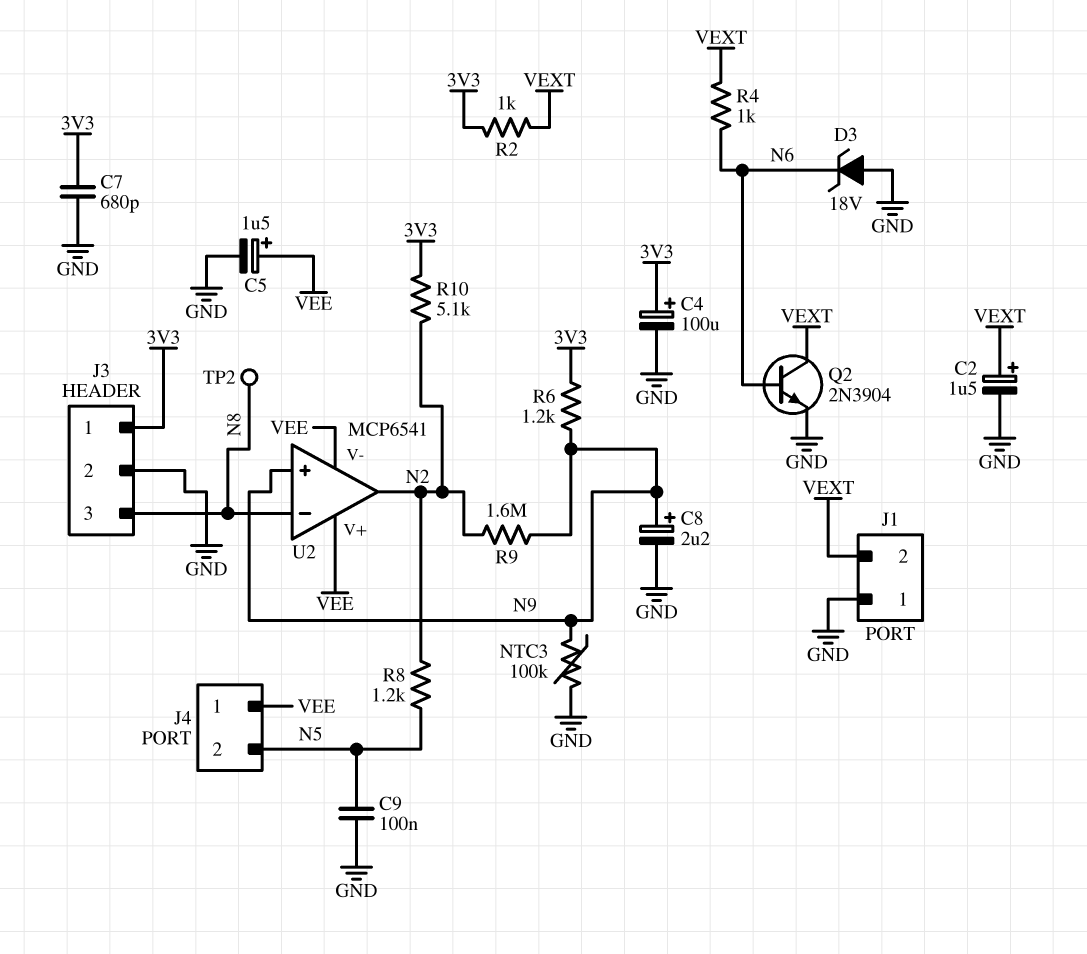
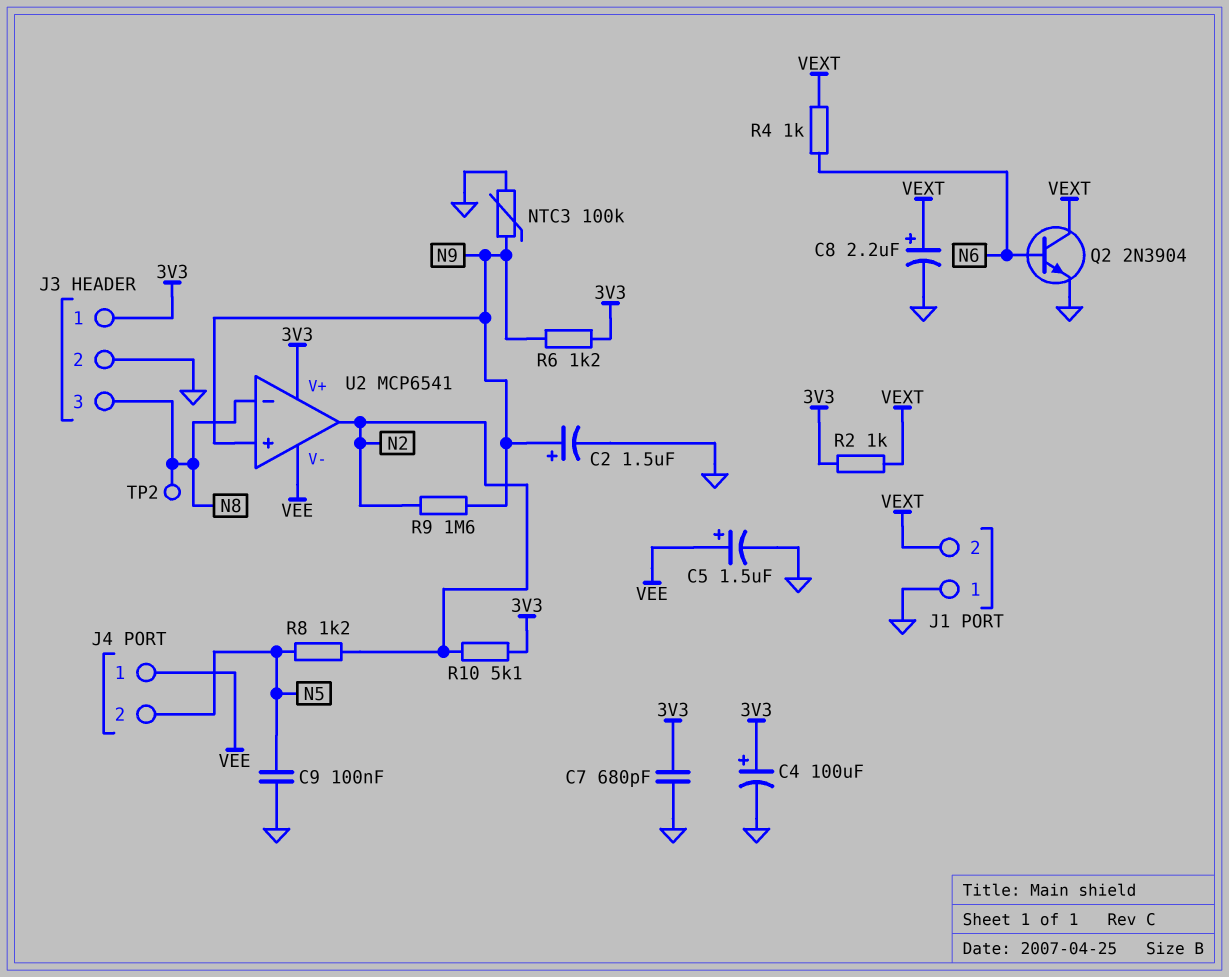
C2: 1.5uF (plus VEXT, minus GND) -> 1.5uF (plus N9, minus GND)
C8: 2.2uF (plus N9, minus GND) -> 2.2uF (plus VEXT, minus GND)
D3: zener 18V (A GND, K N6) -> none
U2 pin V+: VEE -> 3V3

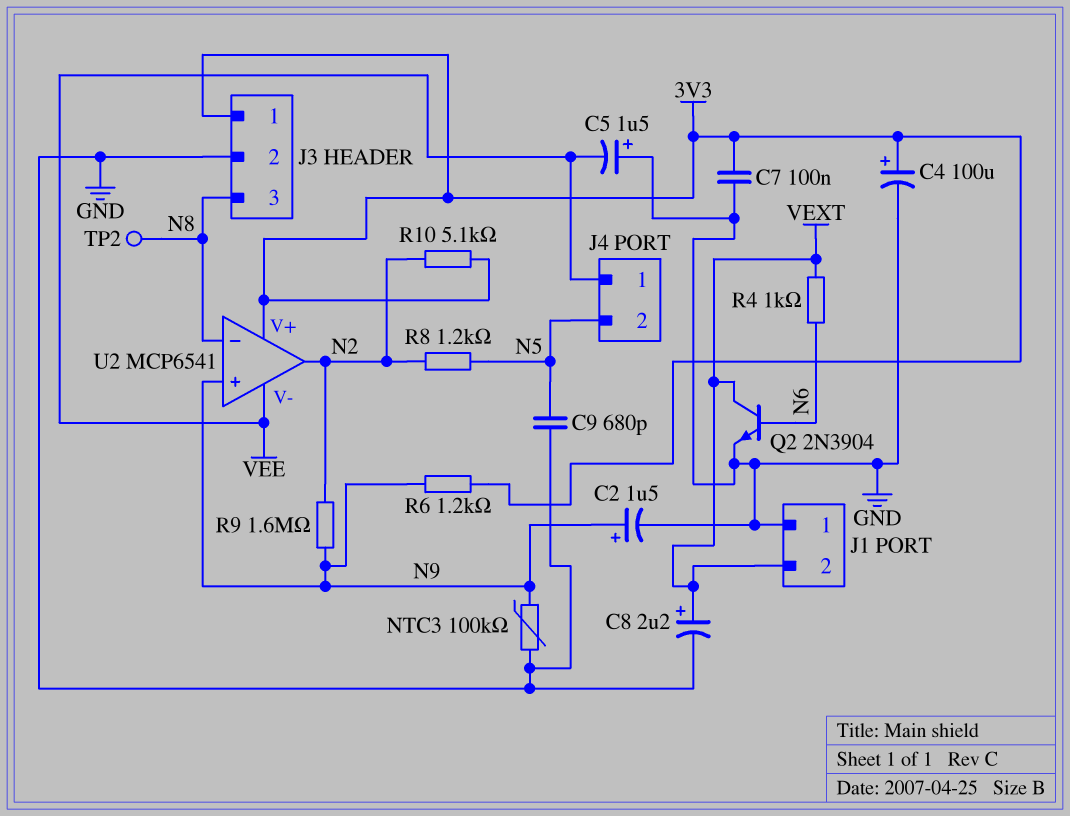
C5: 1.5uF (plus VEE, minus GND) -> 1.5uF (plus GND, minus VEE)
C7: 680pF (3V3, GND) -> 100nF (3V3, GND)
C9: 100nF (GND, N5) -> 680pF (GND, N5)
R2: 1k (3V3, VEXT) -> none

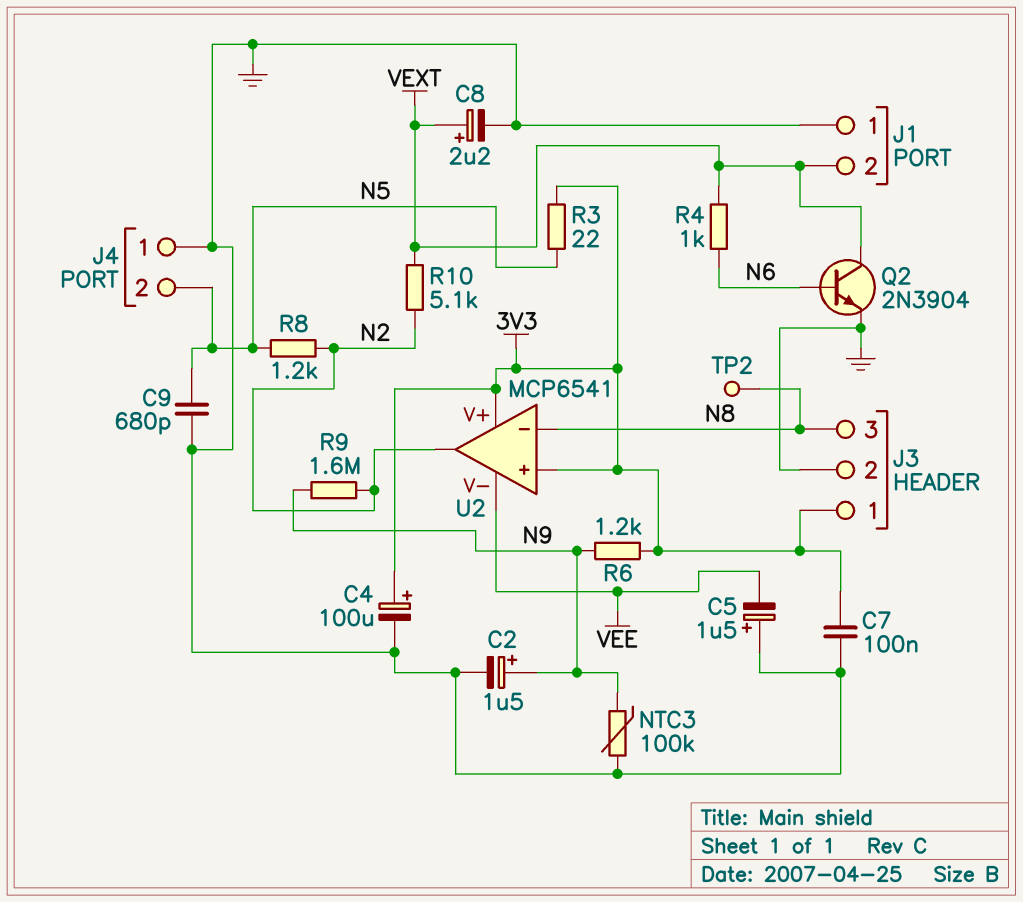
J4 pin 1: VEE -> GND
R3: none -> 22 (3V3, N5)
R10: 5.1k (3V3, N2) -> 5.1k (N2, VEXT)
U2 pin in+: N9 -> 3V3

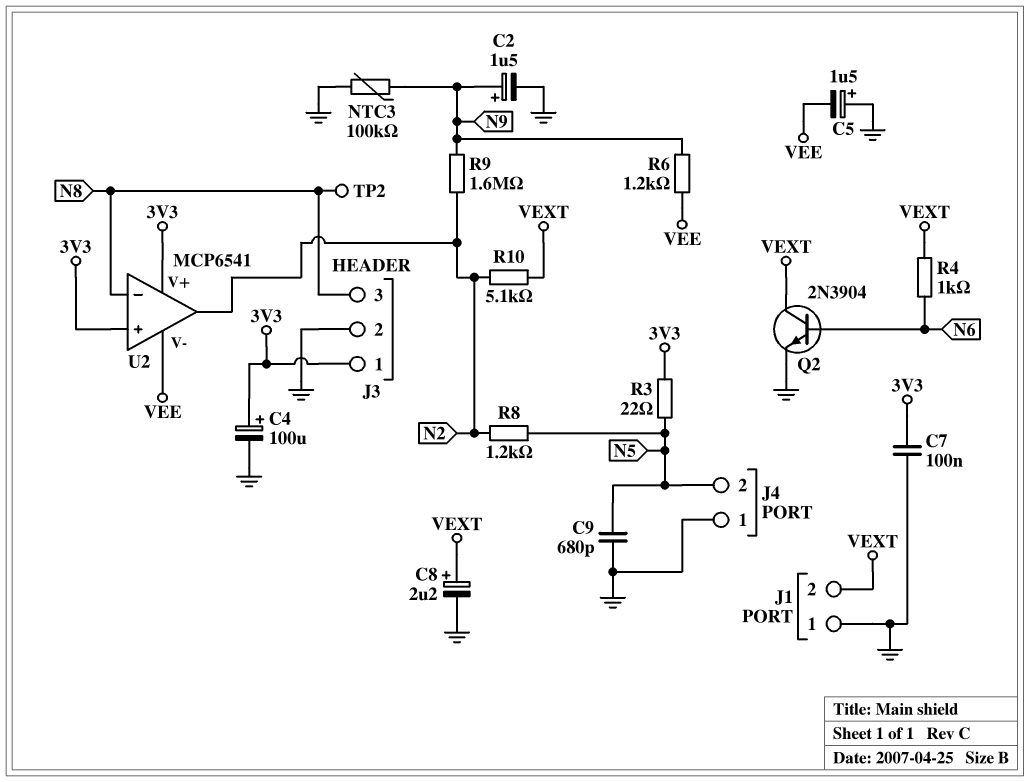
R6: 1.2k (3V3, N9) -> 1.2k (N9, VEE)

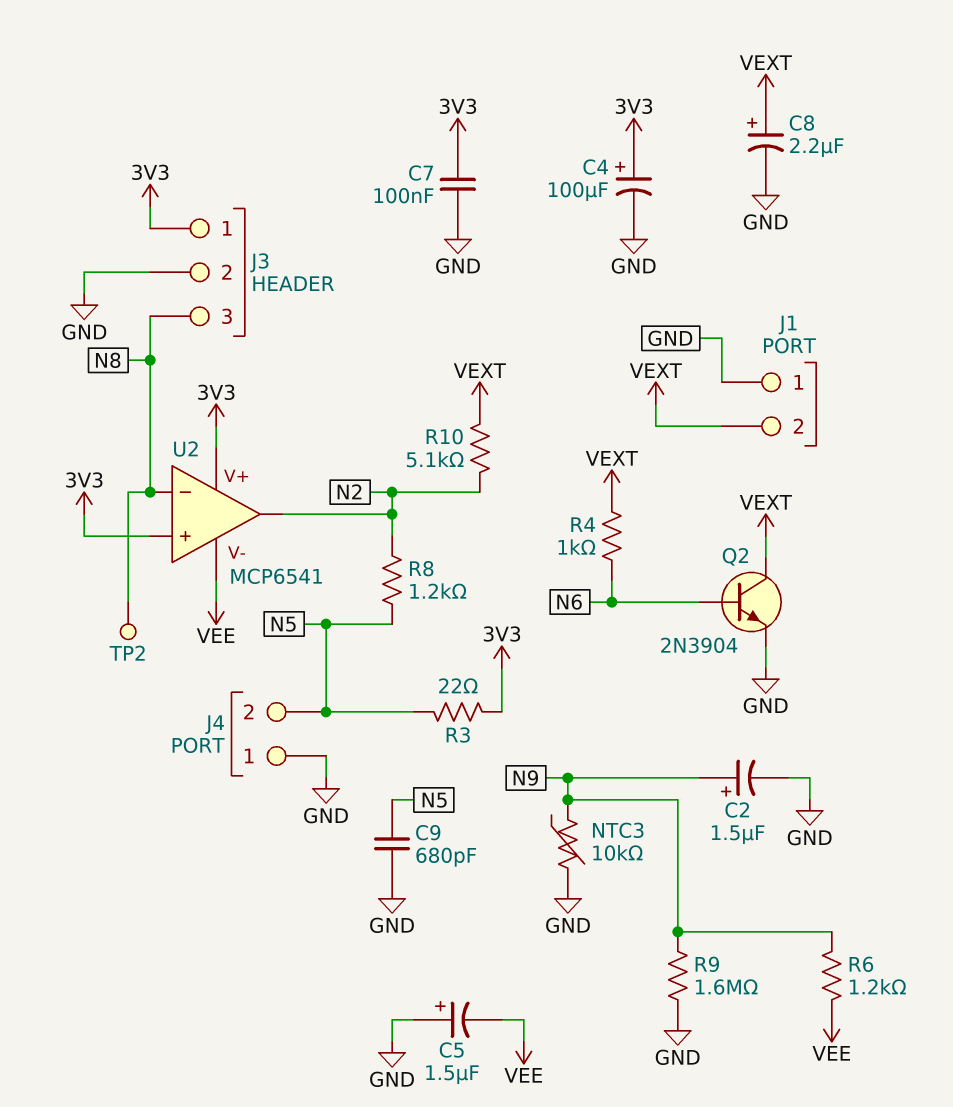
NTC3: 100k (GND, N9) -> 10k (GND, N9)
R9: 1.6M (N2, N9) -> 1.6M (GND, N9)

